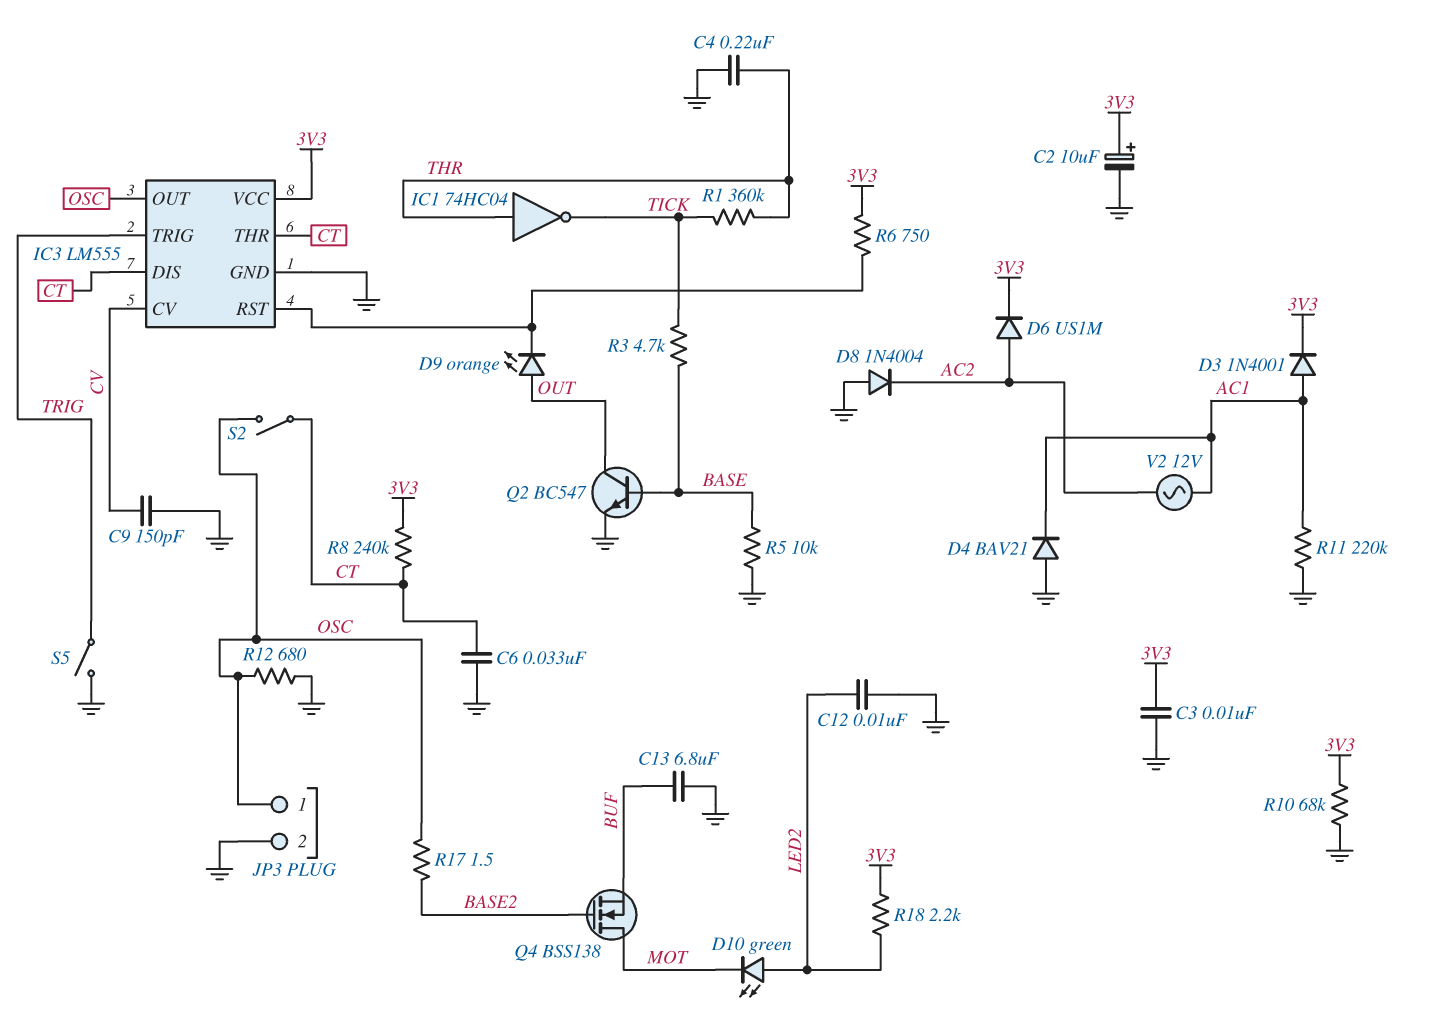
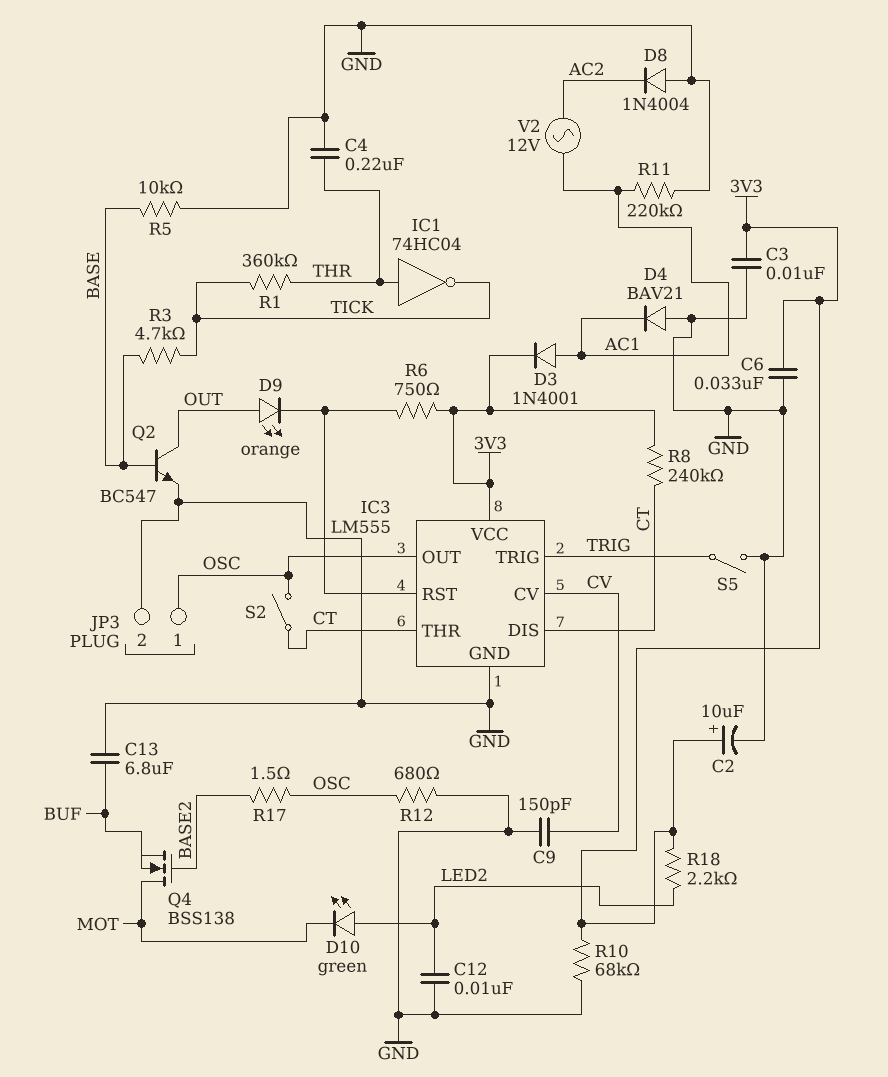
C6: 33nF (CT, GND) -> 33nF (3V3, GND)
D6: diode US1M (A AC2, K 3V3) -> none

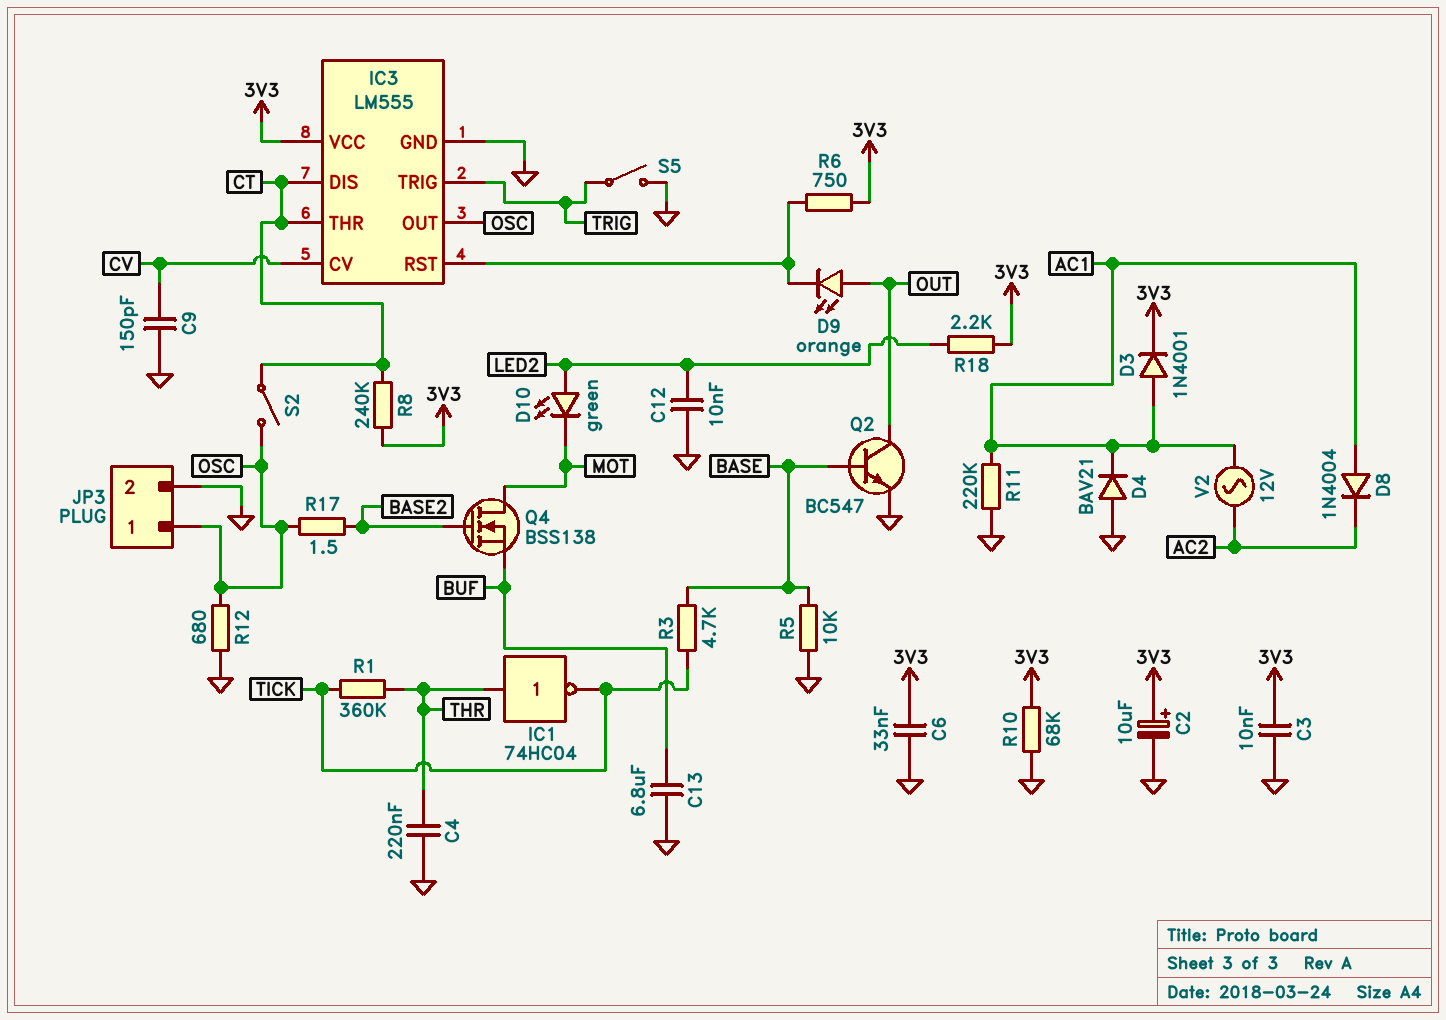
D8: diode 1N4004 (A GND, K AC2) -> diode 1N4004 (A AC1, K AC2)

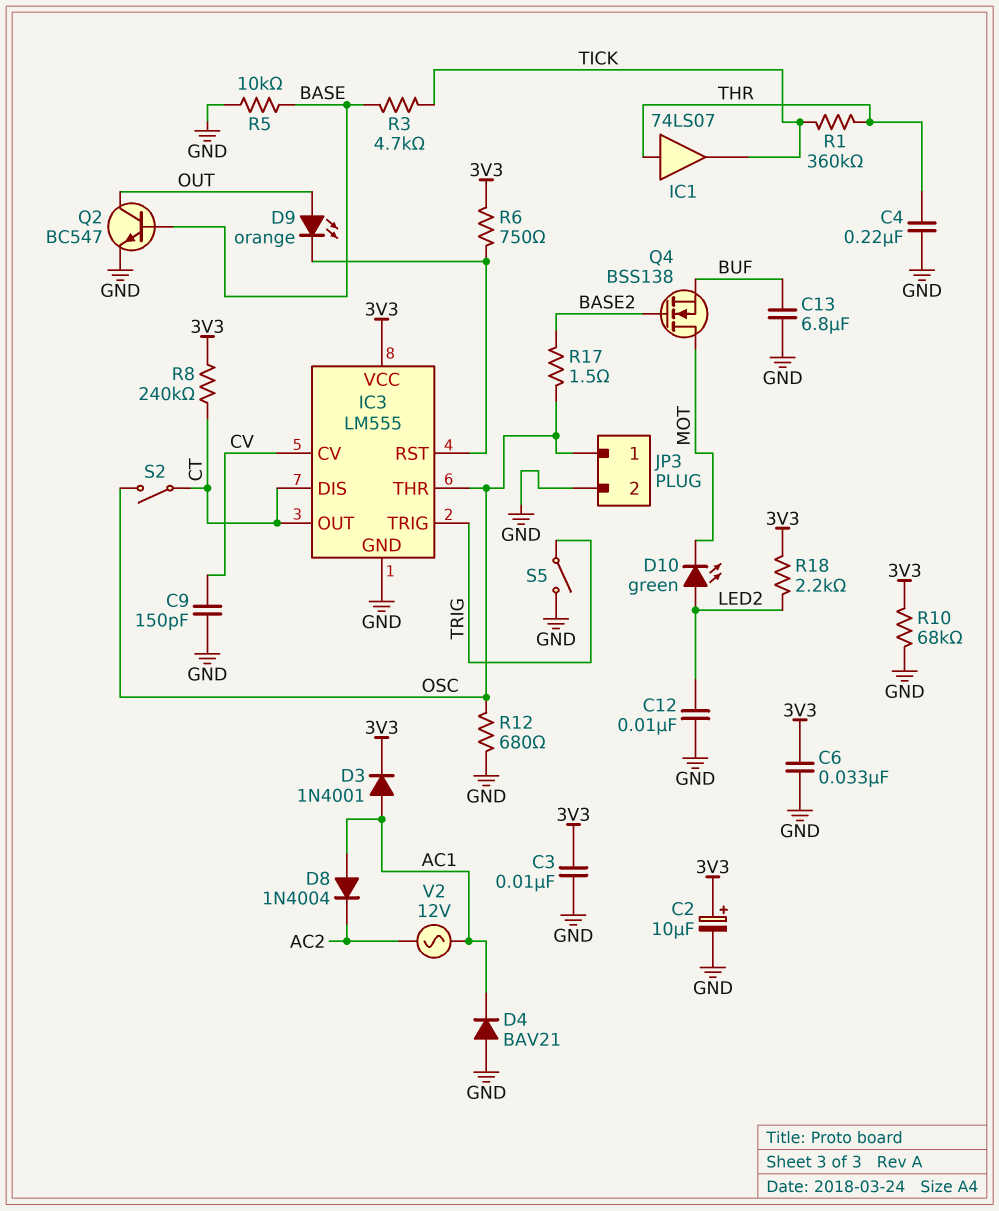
IC1: NOT 74HC04 (in THR, out TICK) -> buffer 74LS07 (in THR, out TICK)
IC3 pin OUT: OSC -> CT
IC3 pin THR: CT -> OSC
R11: 220k (AC1, GND) -> none

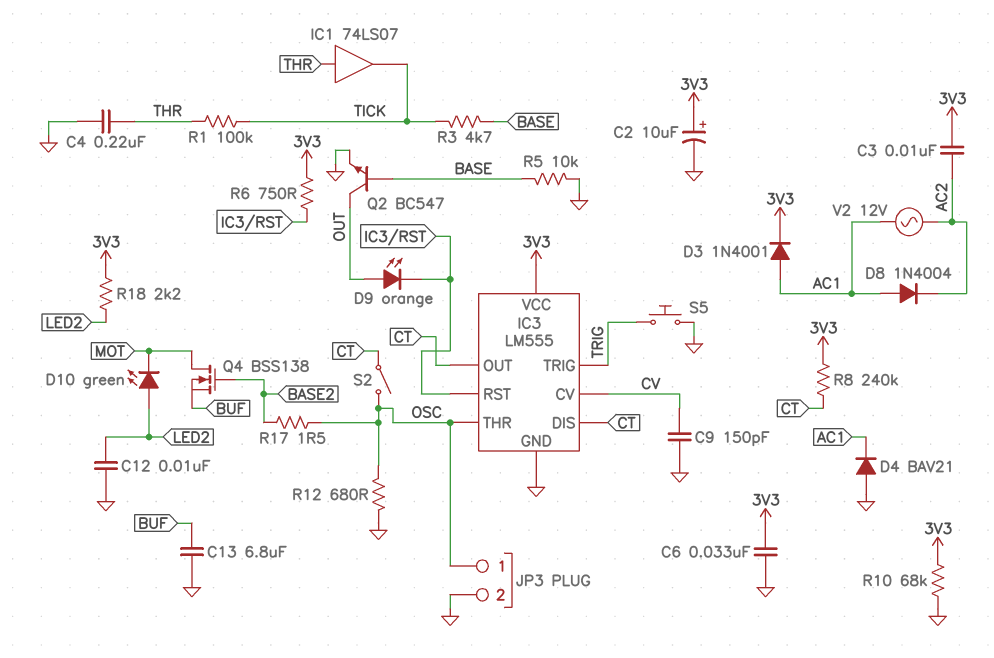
C3: 10nF (3V3, GND) -> 10nF (3V3, AC2)
R1: 360k (THR, TICK) -> 100k (THR, TICK)
S5: switch (GND, TRIG) -> button (GND, TRIG)

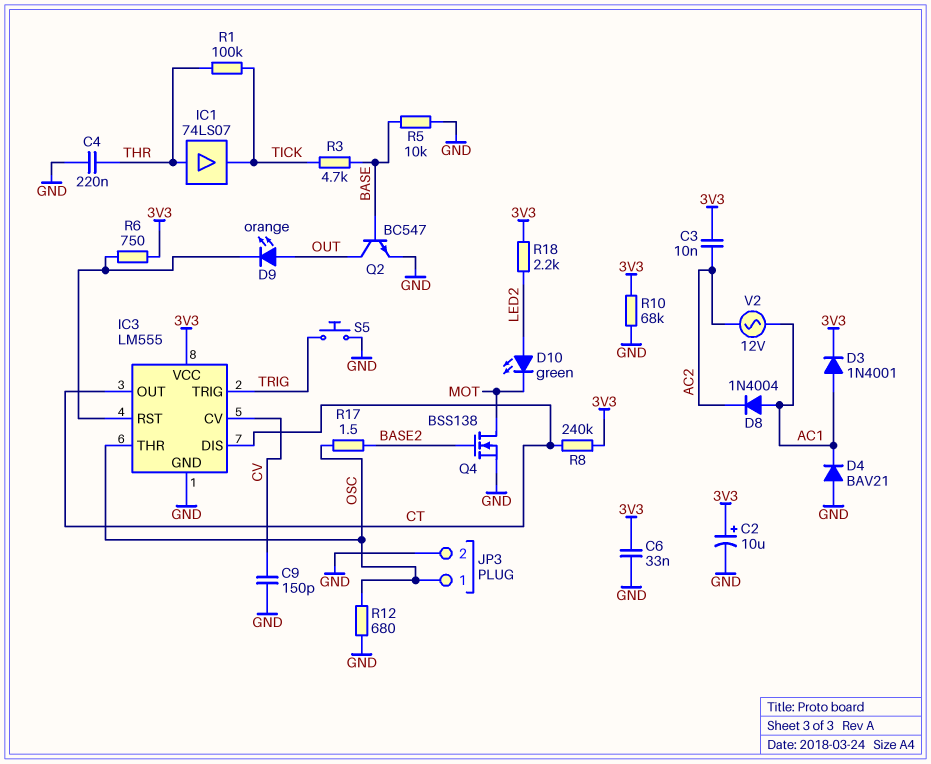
C12: 10nF (GND, LED2) -> none
C13: 6.8uF (BUF, GND) -> none
Q4: NMOS BSS138 (G BASE2, D MOT, S BUF) -> NMOS BSS138 (G BASE2, D MOT, S GND)
S2: switch (CT, OSC) -> none

